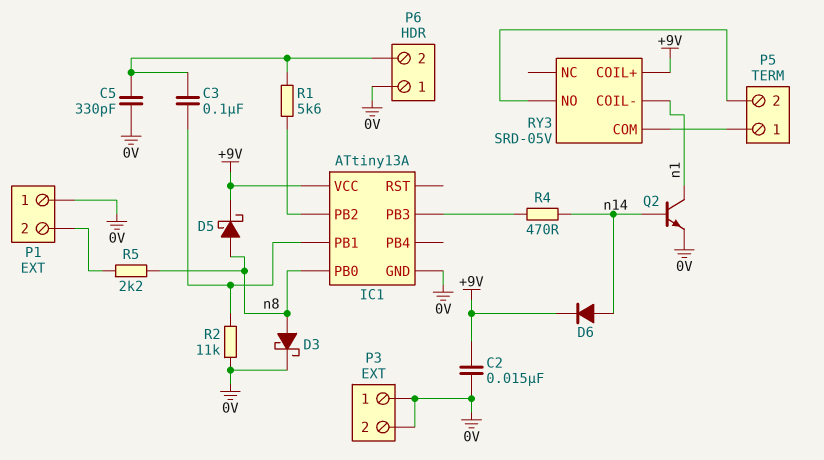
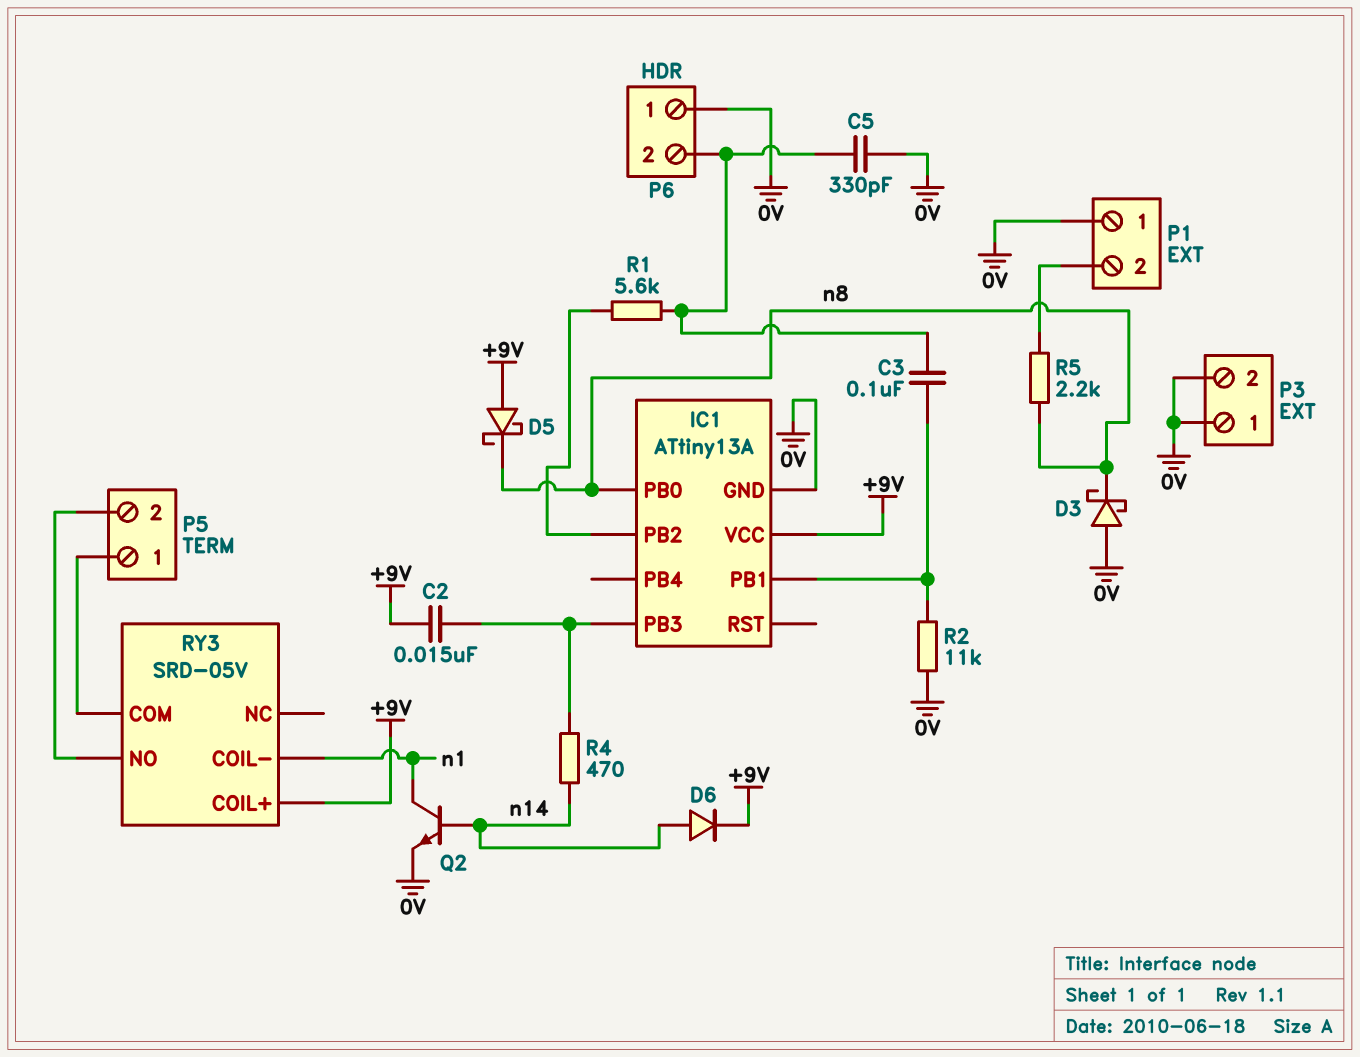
C2: 15nF (+9V, 0V) -> 15nF (+9V, IC1/PB3)
D3: schottky (A n8, K 0V) -> schottky (A 0V, K n8)
D5: schottky (A n8, K +9V) -> schottky (A +9V, K n8)

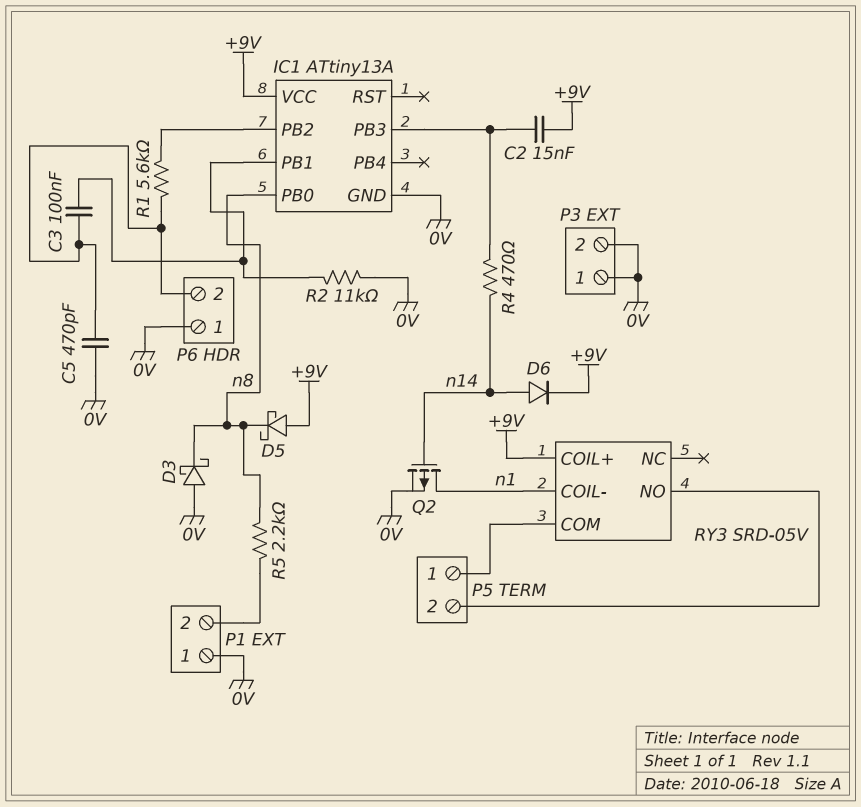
C5: 330pF (0V, P6/2) -> 470pF (0V, P6/2)
Q2: NPN (B n14, C n1, E 0V) -> PMOS (G n14, D n1, S 0V)

